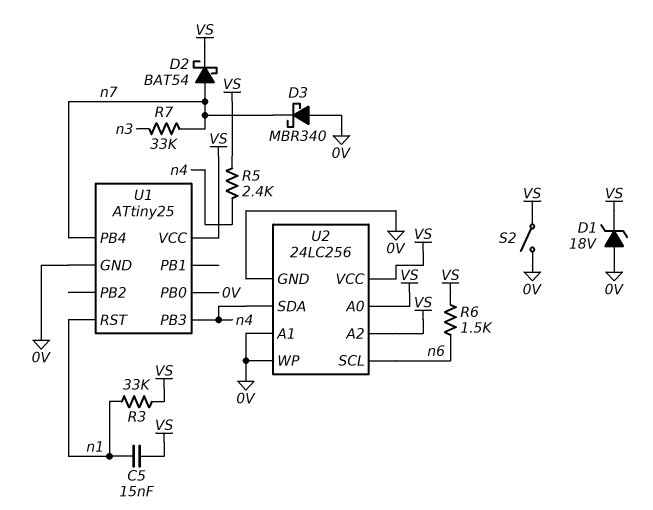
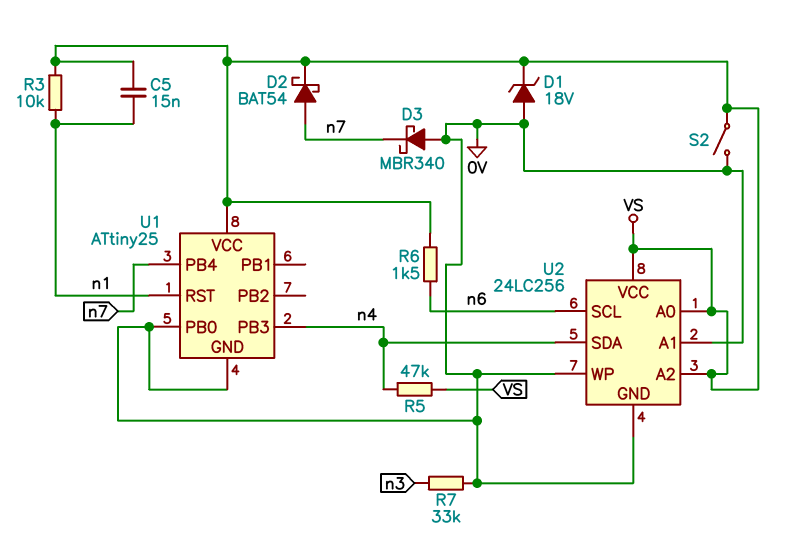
R3: 33k (VS, n1) -> 10k (VS, n1)
R5: 2.4k (VS, n4) -> 47k (VS, n4)
R7: 33k (n3, n7) -> 33k (0V, n3)

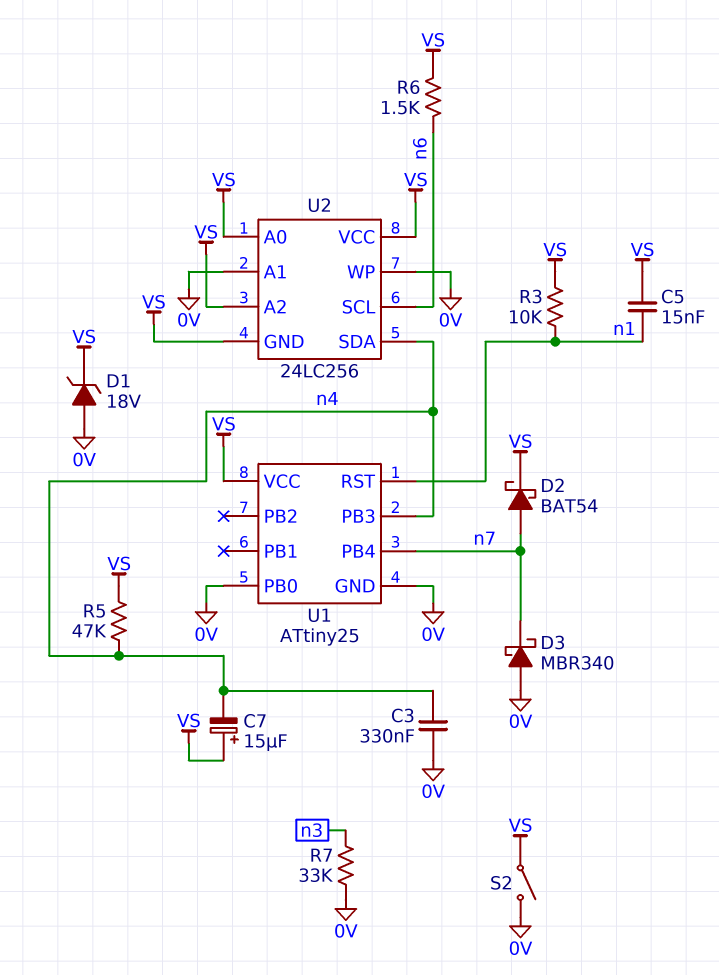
C3: none -> 330nF (0V, n4)
C7: none -> 15uF (plus VS, minus n4)
U2 pin GND: 0V -> VS

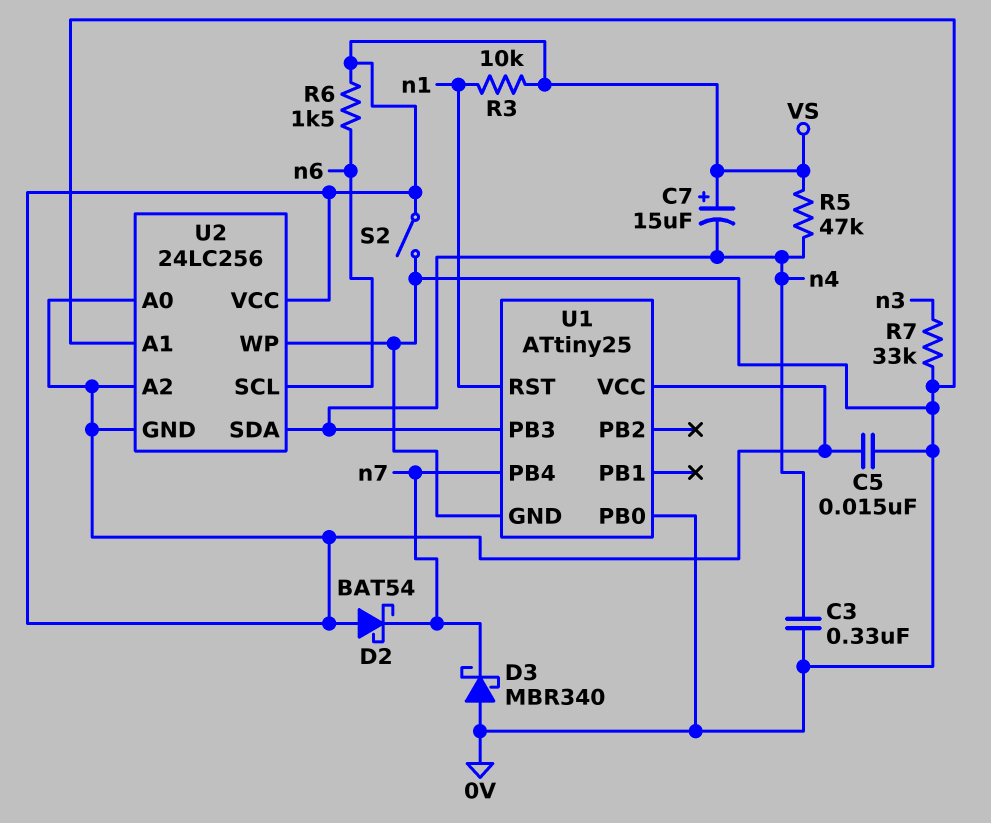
C5: 15nF (VS, n1) -> 15nF (0V, VS)
D1: zener 18V (A 0V, K VS) -> none
D2: schottky BAT54 (A n7, K VS) -> schottky BAT54 (A VS, K n7)

